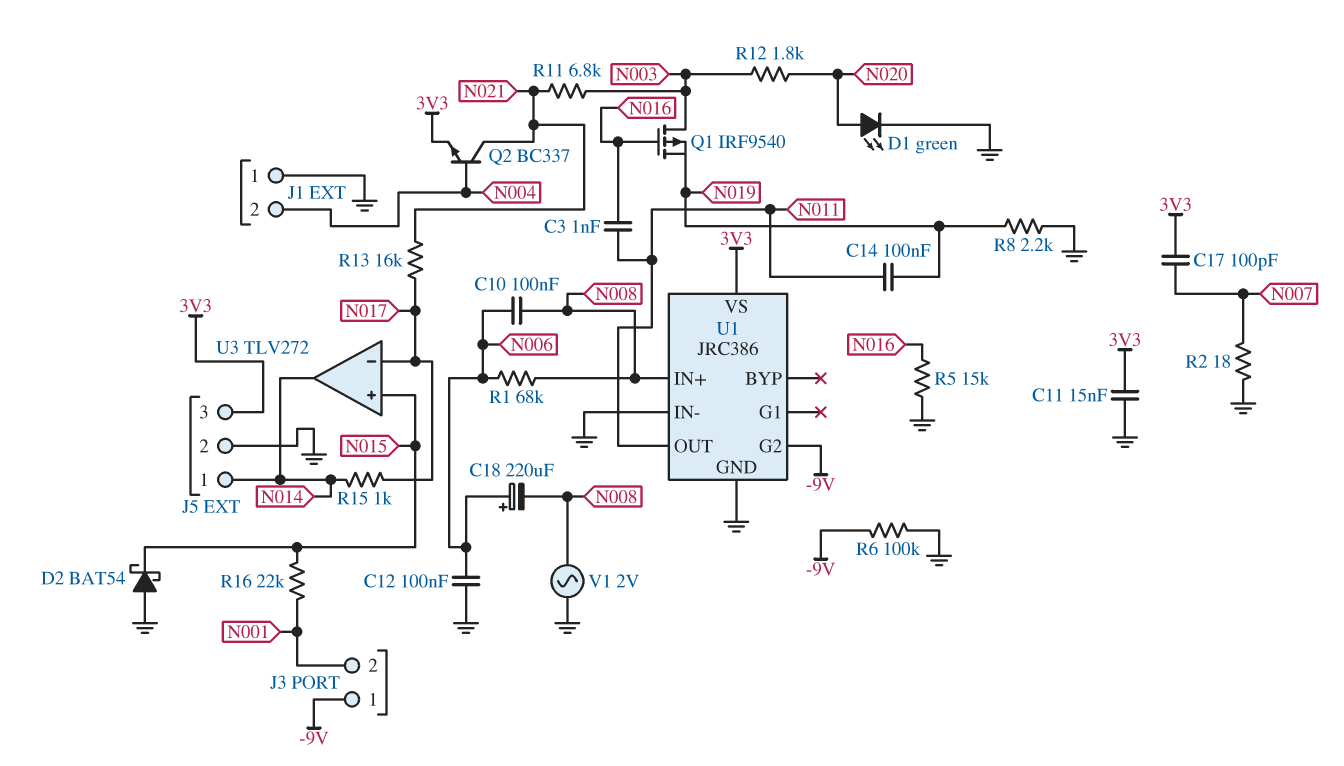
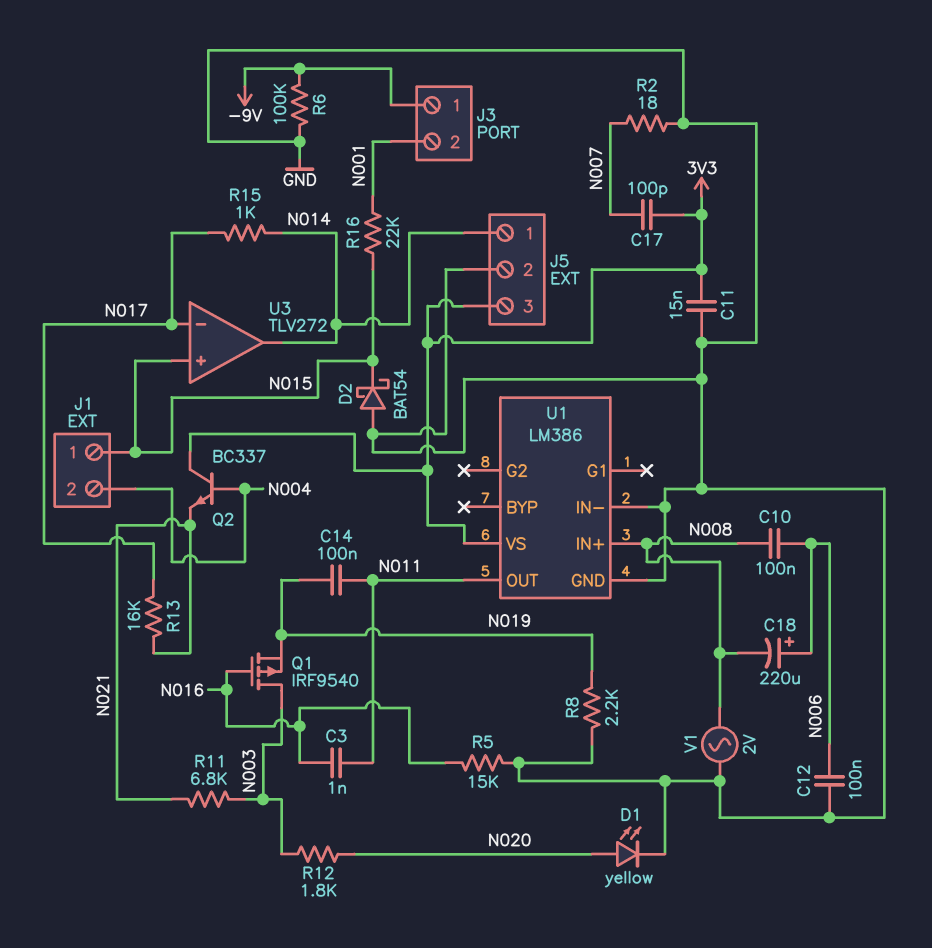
D1: LED green (A N020, K GND) -> LED yellow (A N020, K GND)
J1 pin 1: GND -> N015
Q2: NPN BC337 (B N004, C N021, E 3V3) -> NPN BC337 (B N004, C 3V3, E N021)
R1: 68k (N006, N008) -> none
U1: JRC386 -> LM386
U1 pin G2: -9V -> none

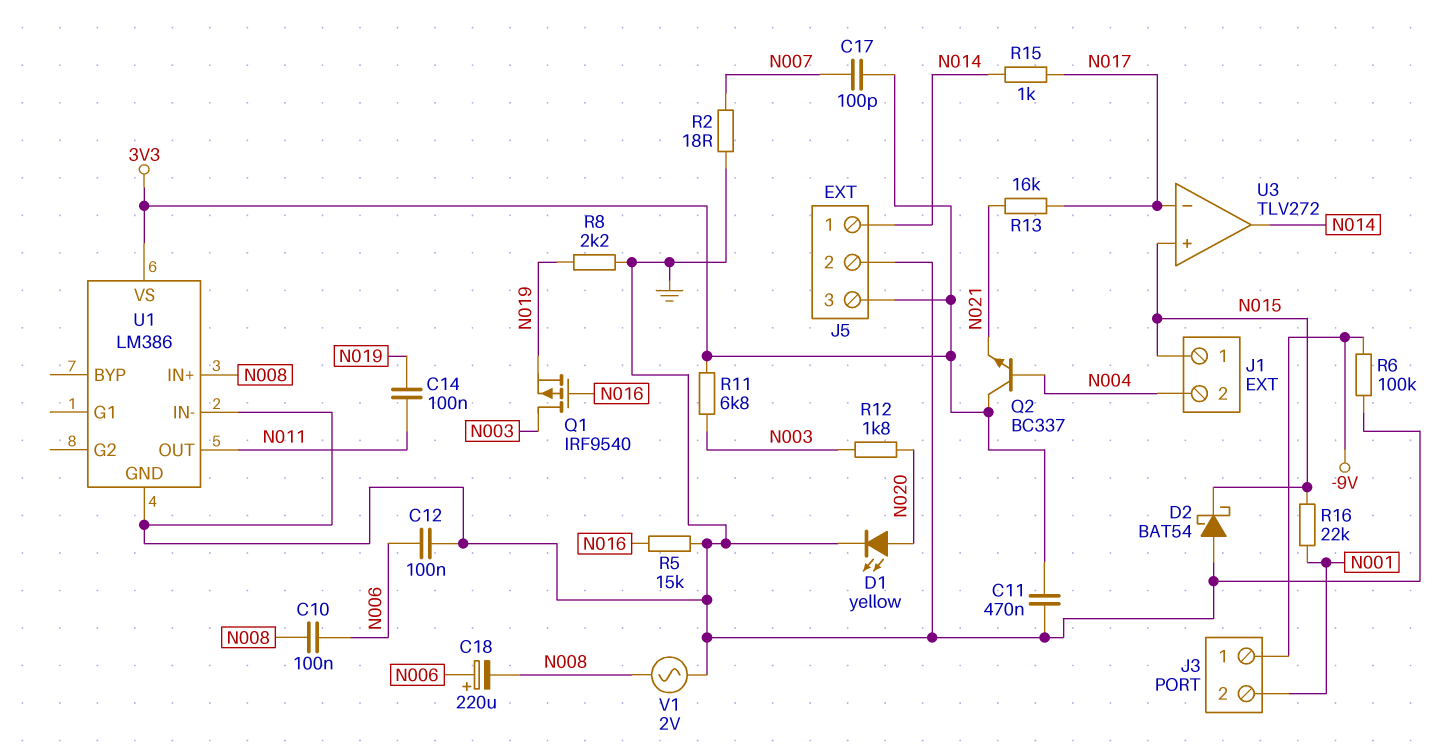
C3: 1nF (N011, N016) -> none
C11: 15nF (3V3, GND) -> 470nF (3V3, GND)
R11: 6.8k (N003, N021) -> 6.8k (3V3, N003)

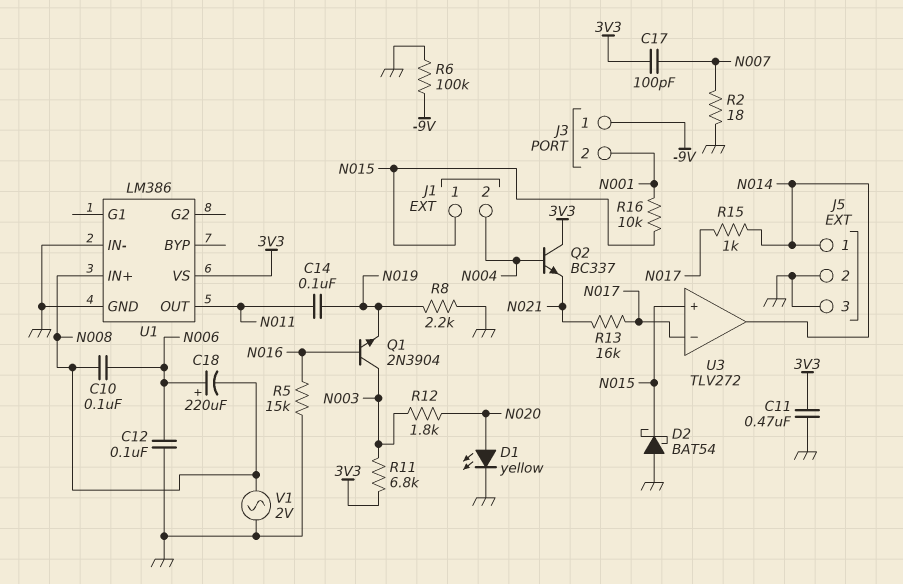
J5 pin 3: 3V3 -> GND
Q1: PMOS IRF9540 (G N016, D N003, S N019) -> NPN 2N3904 (B N016, C N003, E N019)
R16: 22k (N001, N015) -> 10k (N001, N015)

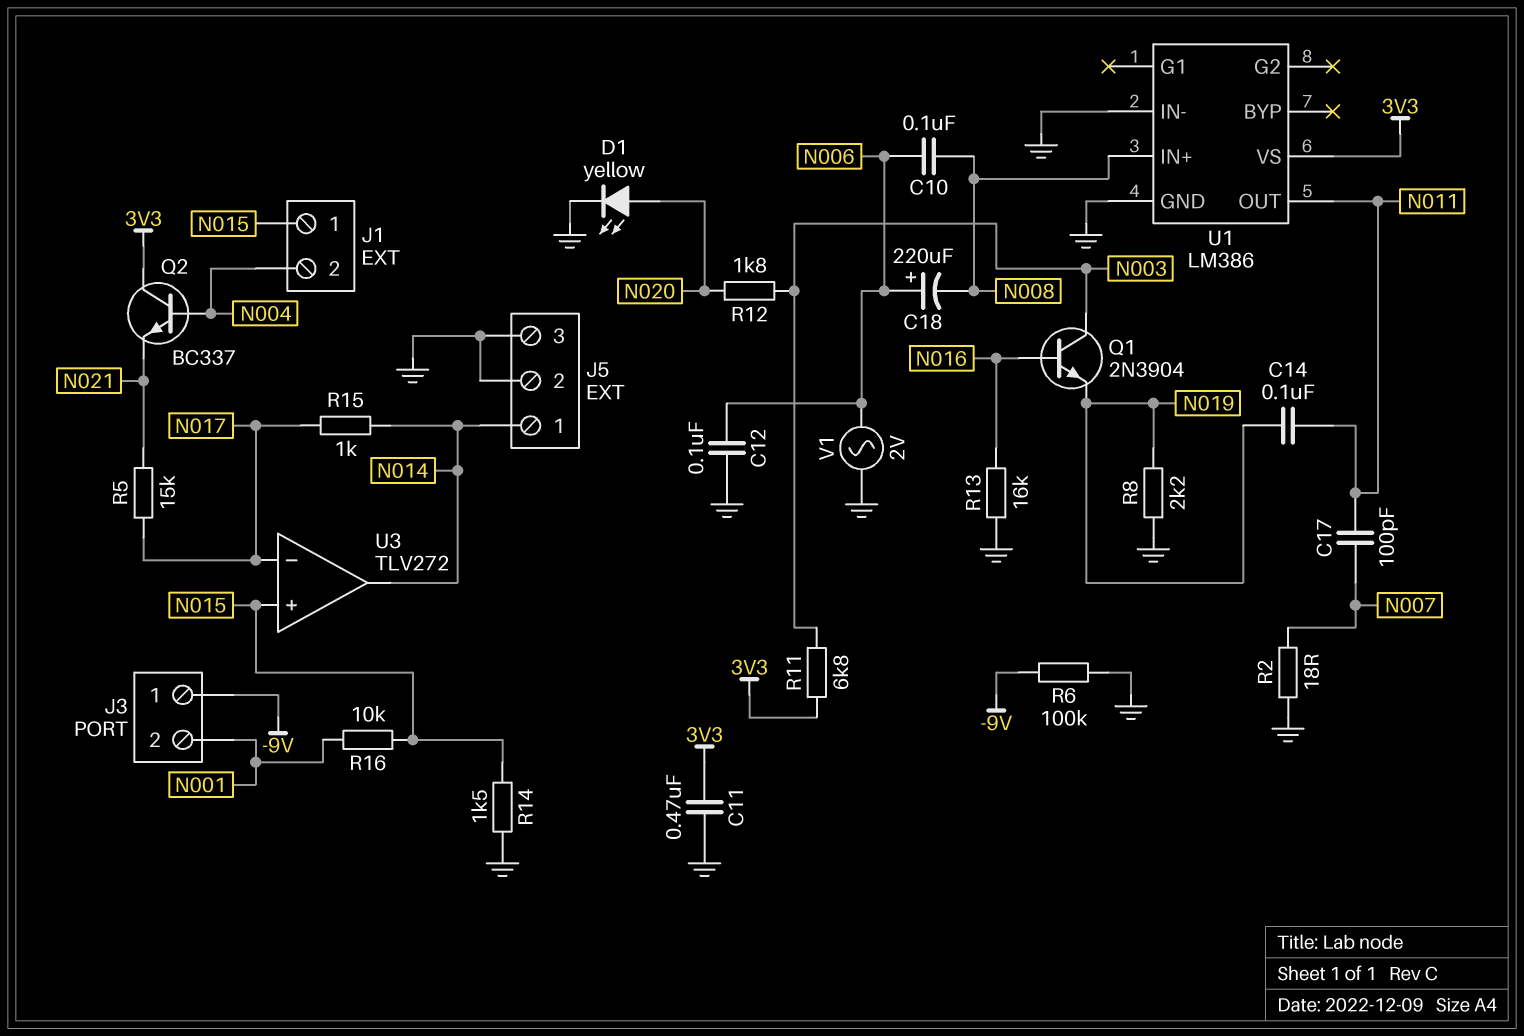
C17: 100pF (3V3, N007) -> 100pF (N007, N011)
D2: schottky BAT54 (A GND, K N015) -> none
R5: 15k (GND, N016) -> 15k (N017, N021)
R13: 16k (N017, N021) -> 16k (GND, N016)
R14: none -> 1.5k (GND, N015)
V1: AC 2V (GND, N008) -> AC 2V (GND, N006)

